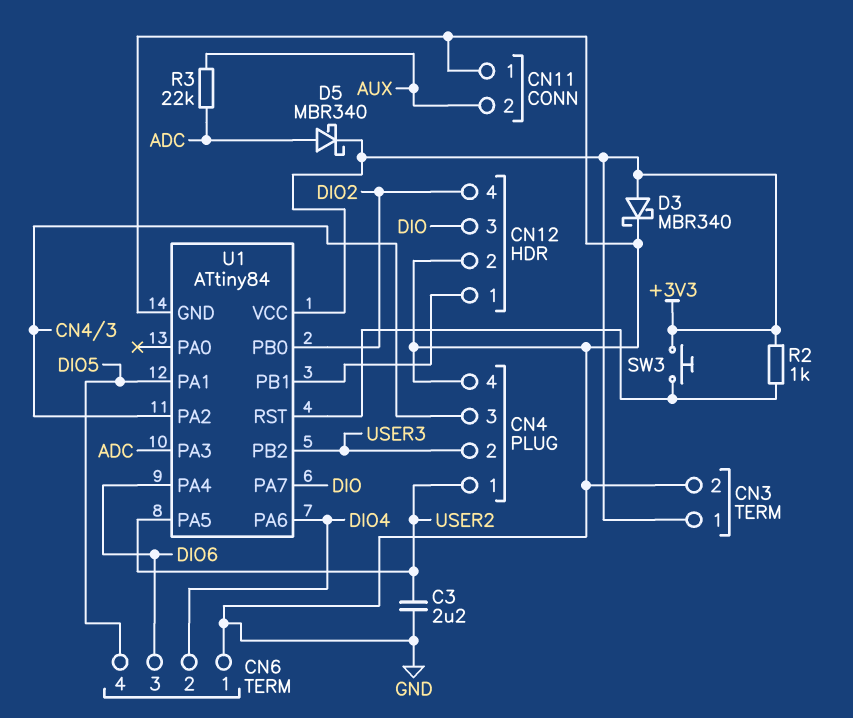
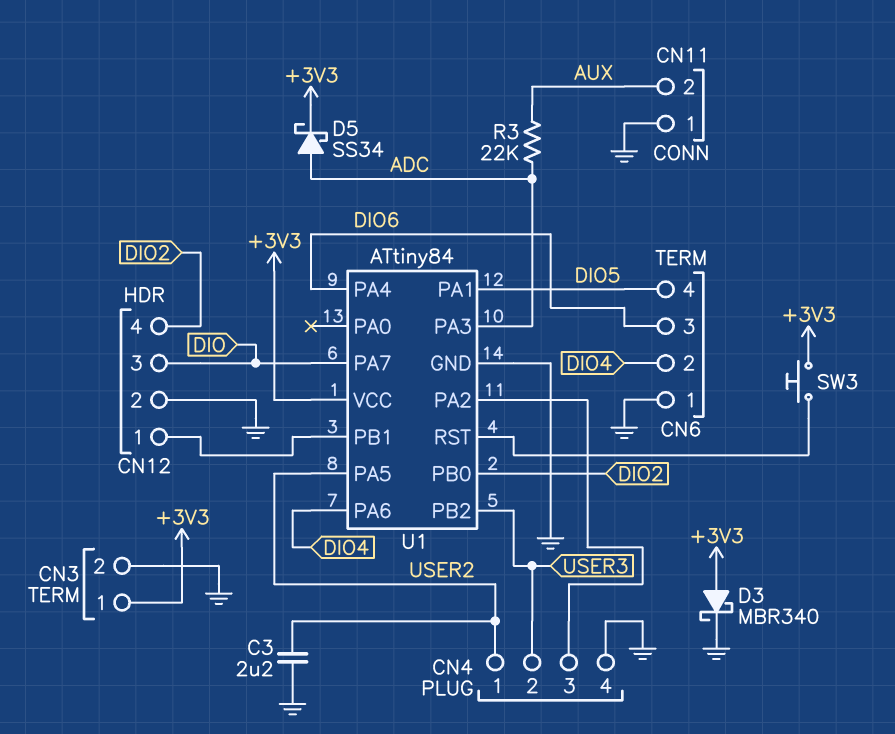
D5: schottky MBR340 (A ADC, K +3V3) -> schottky SS34 (A ADC, K +3V3)
R2: 1k (+3V3, U1/RST) -> none

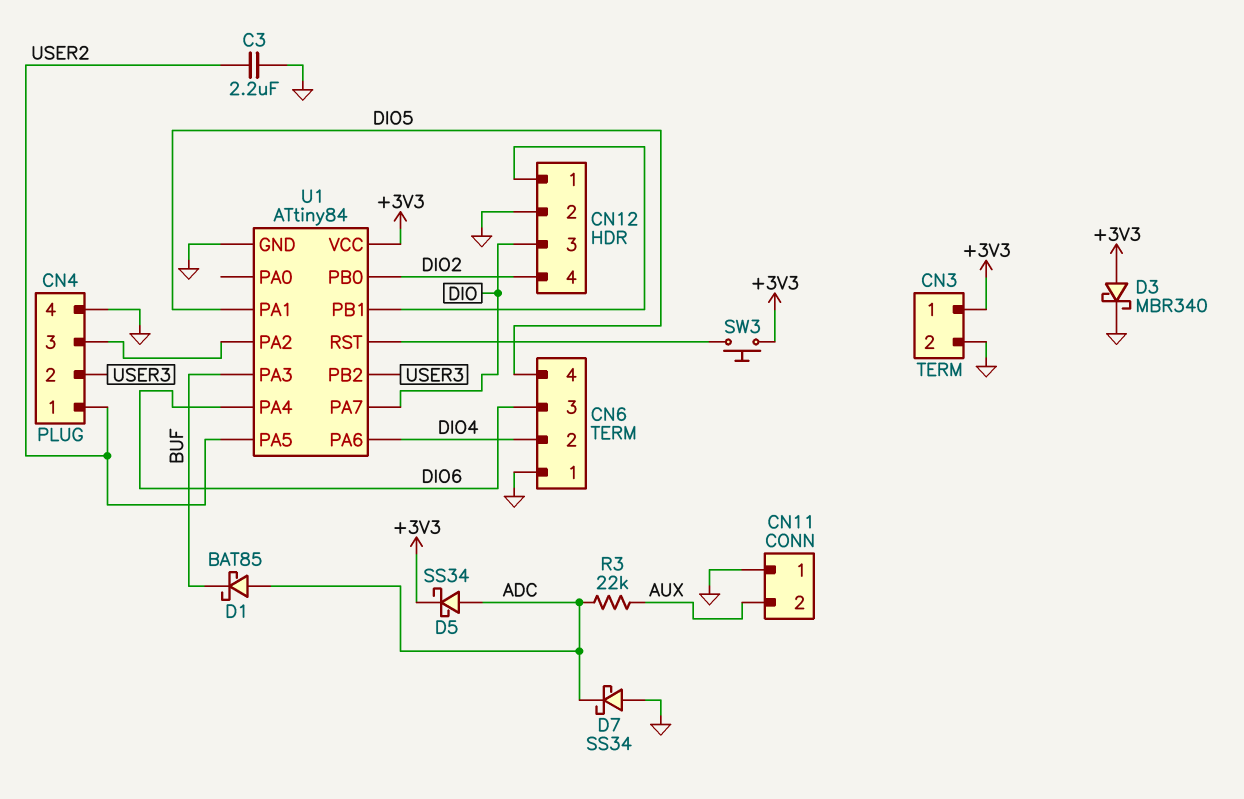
D1: none -> schottky BAT85 (A ADC, K BUF)
D7: none -> schottky SS34 (A GND, K ADC)
U1 pin PA3: ADC -> BUF

